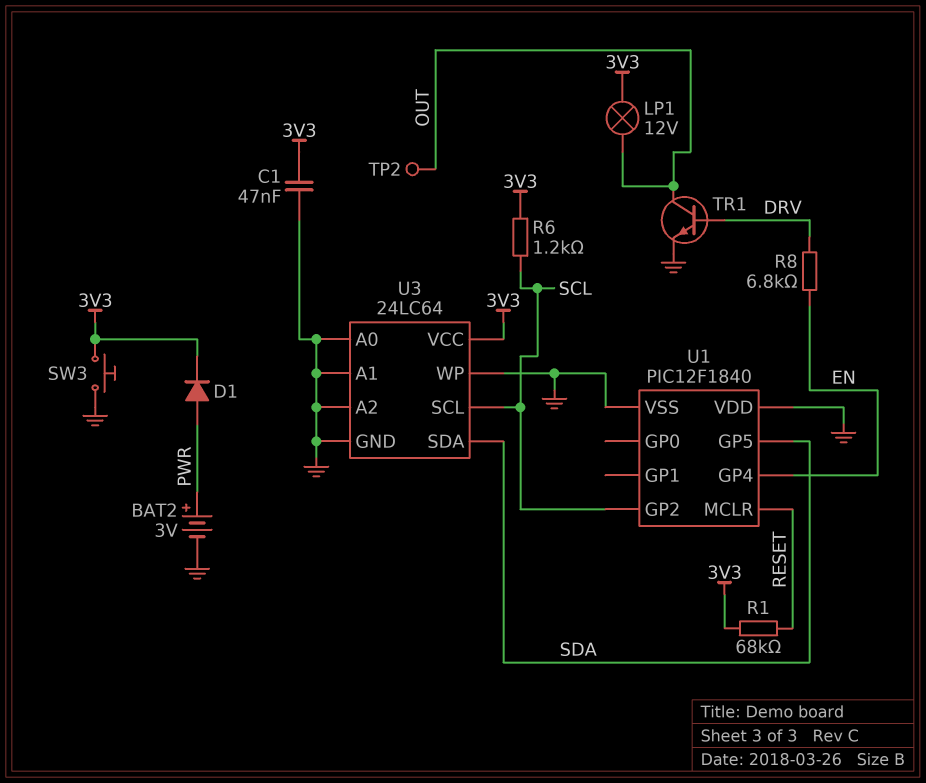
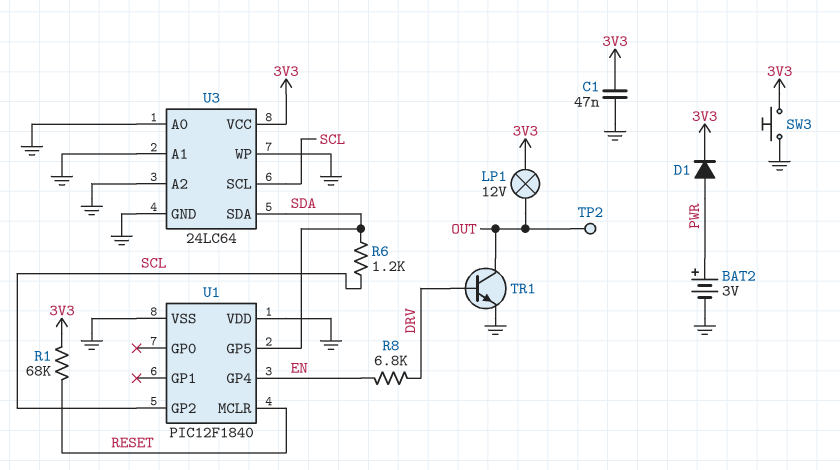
R6: 1.2k (3V3, SCL) -> 1.2k (SCL, SDA)

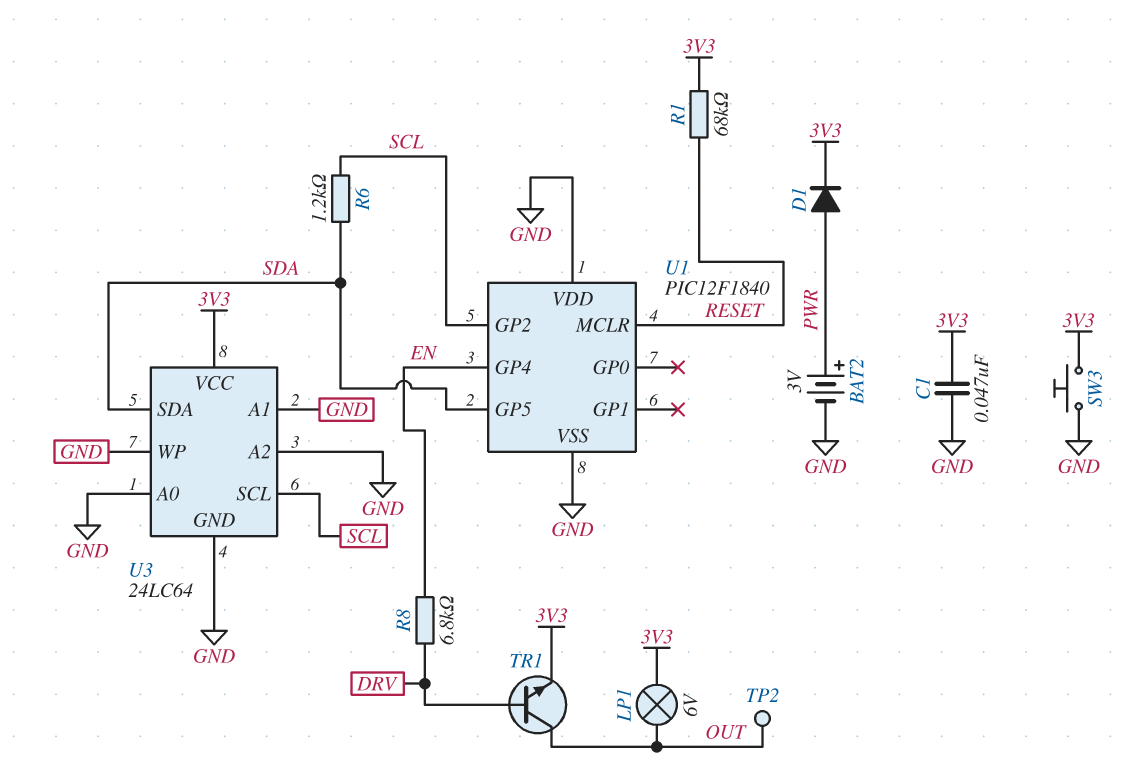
LP1: lamp 12V (3V3, OUT) -> lamp 6V (3V3, OUT)
TR1: NPN (B DRV, C OUT, E GND) -> NPN (B DRV, C OUT, E 3V3)

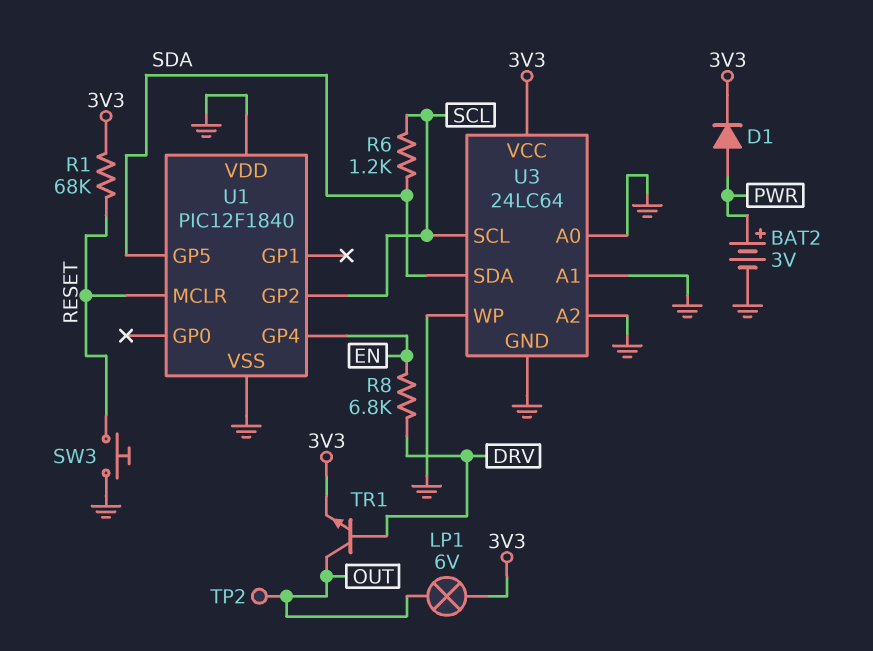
C1: 47nF (3V3, GND) -> none
SW3: button (3V3, GND) -> button (GND, RESET)

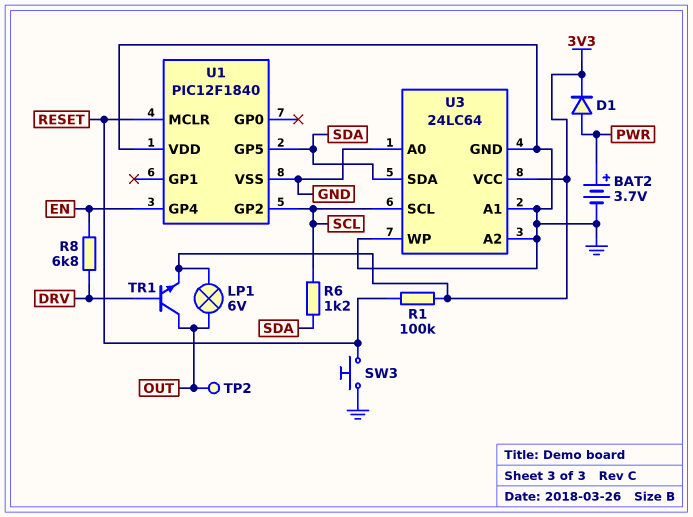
BAT2: 3V (plus PWR, minus GND) -> 3.7V (plus PWR, minus GND)
R1: 68k (3V3, RESET) -> 100k (3V3, RESET)

